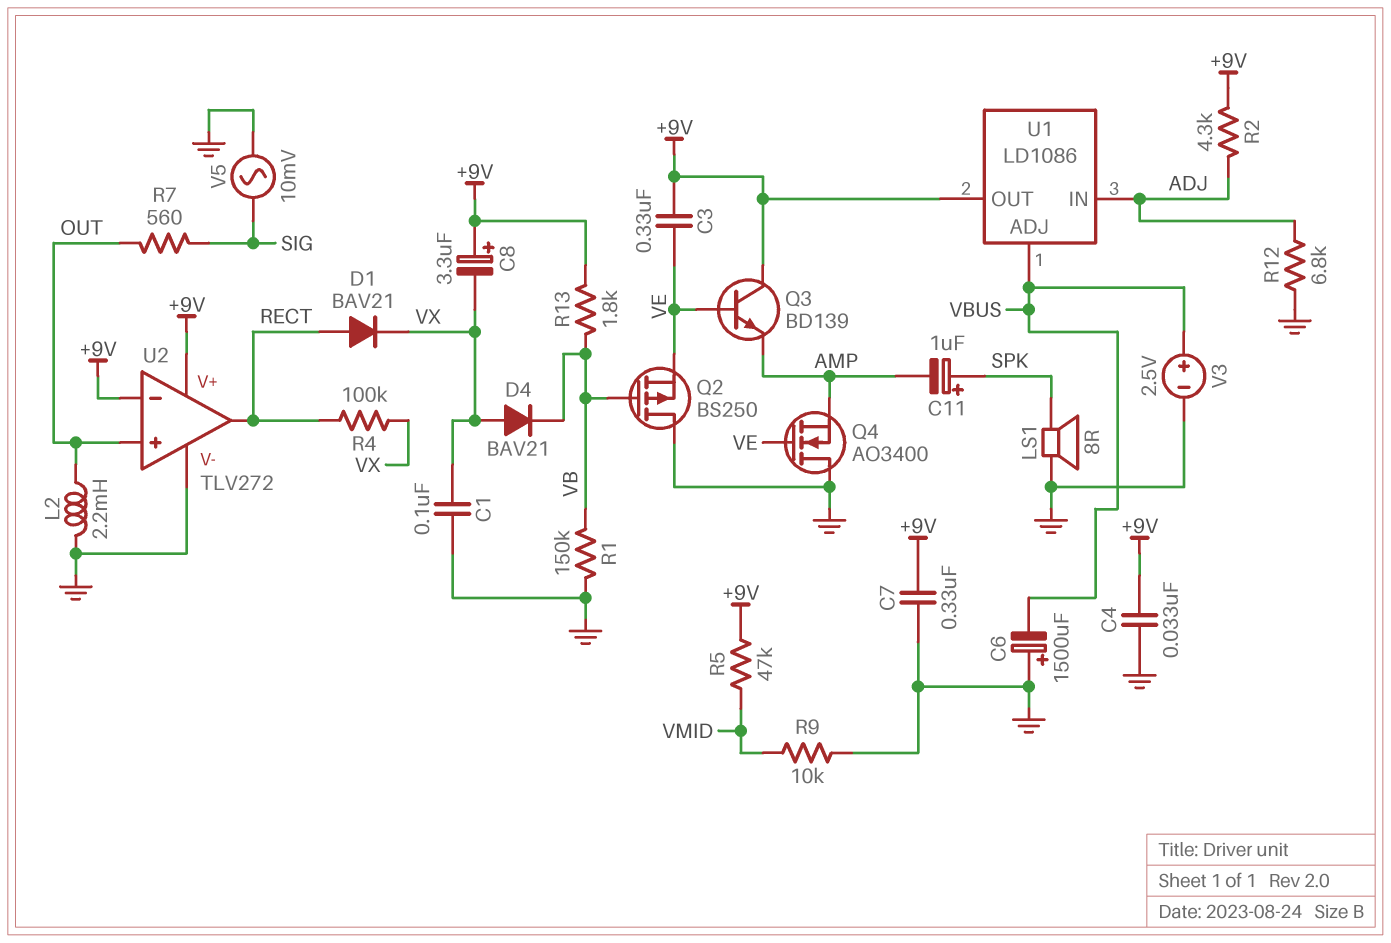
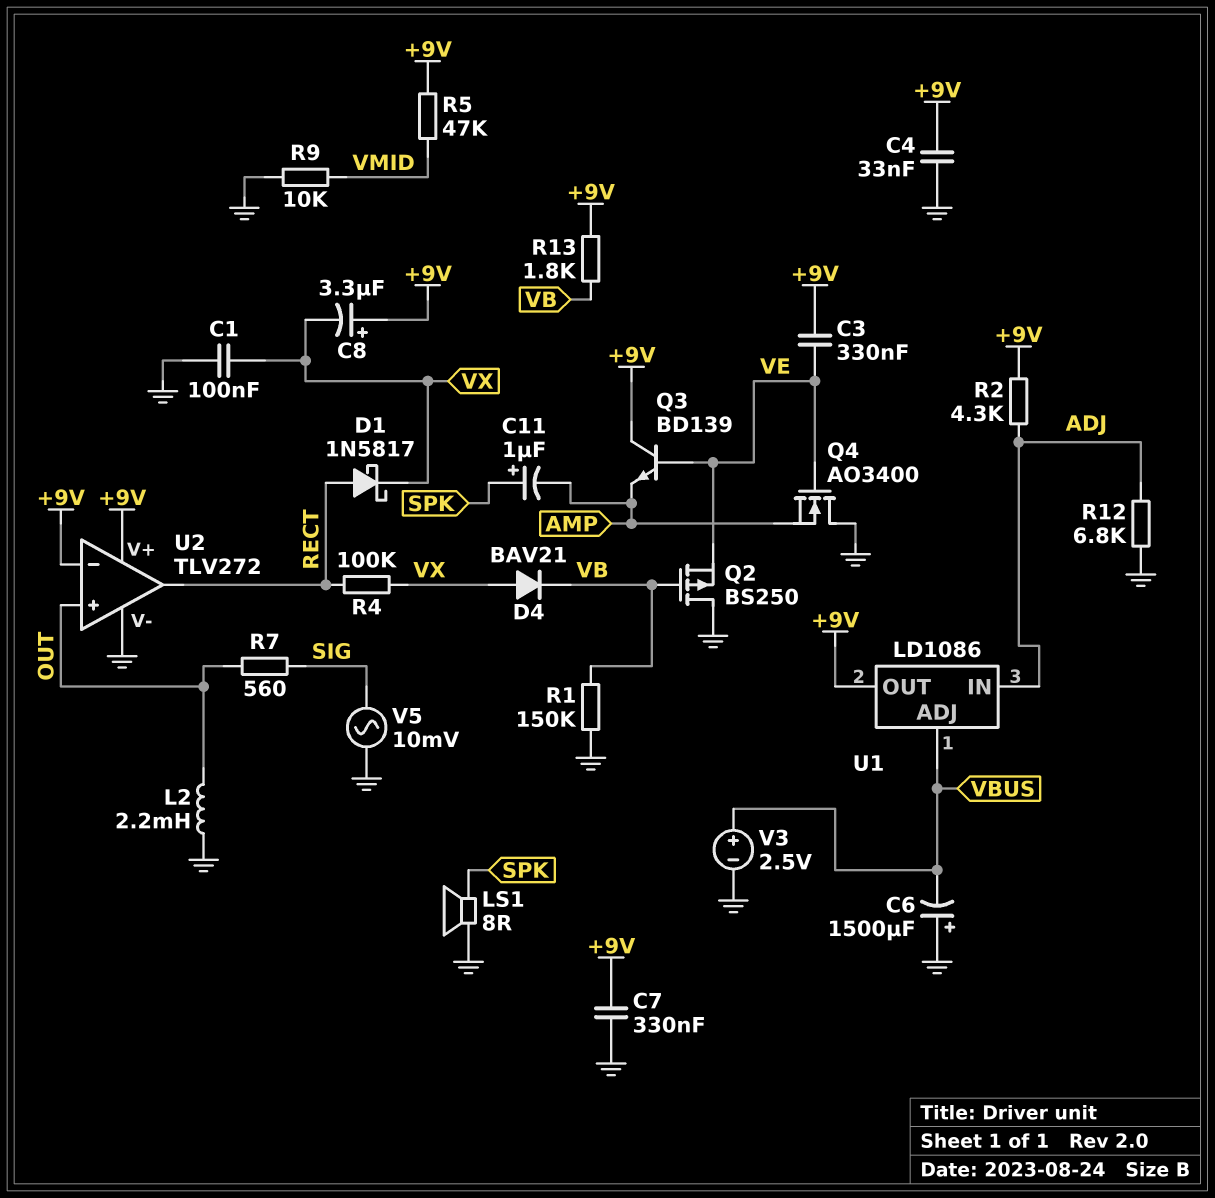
D1: diode BAV21 (A RECT, K VX) -> schottky 1N5817 (A RECT, K VX)

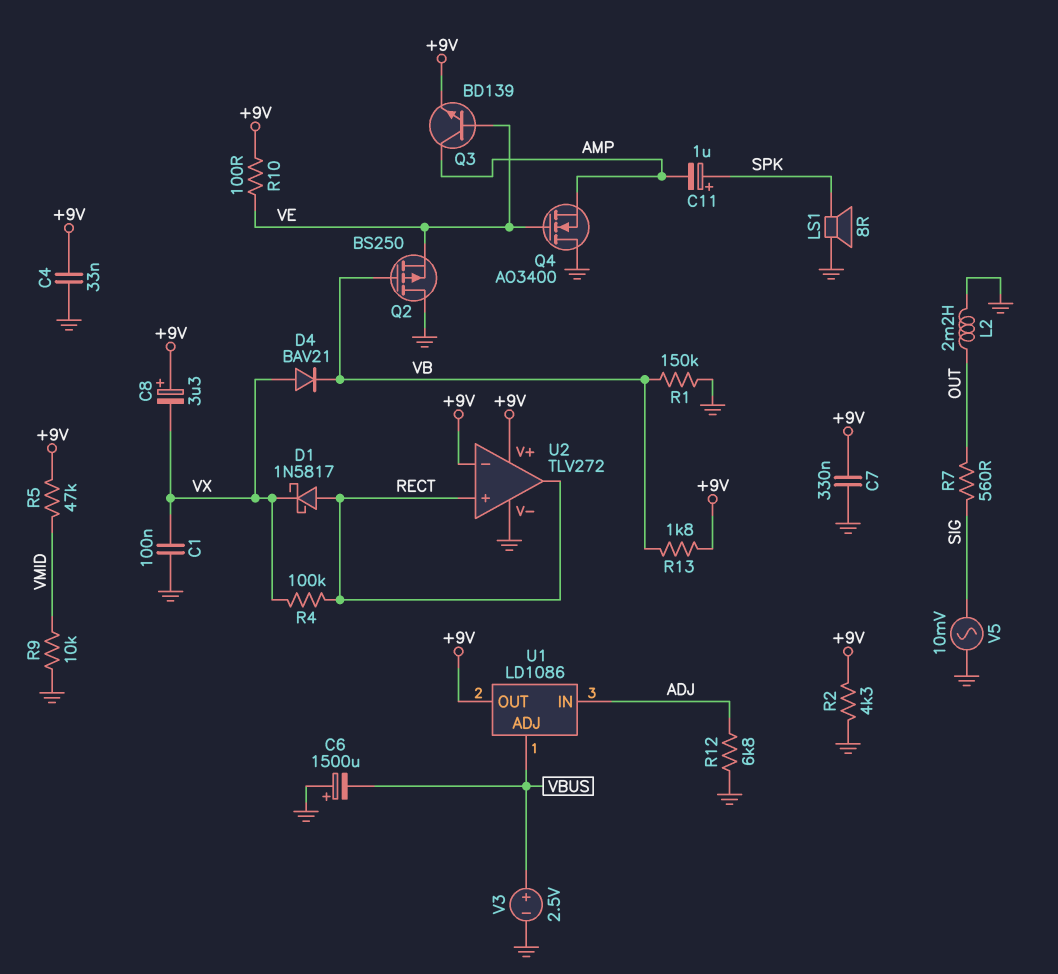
C3: 330nF (+9V, VE) -> none
Q3: NPN BD139 (B VE, C +9V, E AMP) -> NPN BD139 (B VE, C AMP, E +9V)
R2: 4.3k (+9V, ADJ) -> 4.3k (+9V, GND)
R10: none -> 100 (+9V, VE)
U2 pin in+: OUT -> RECT

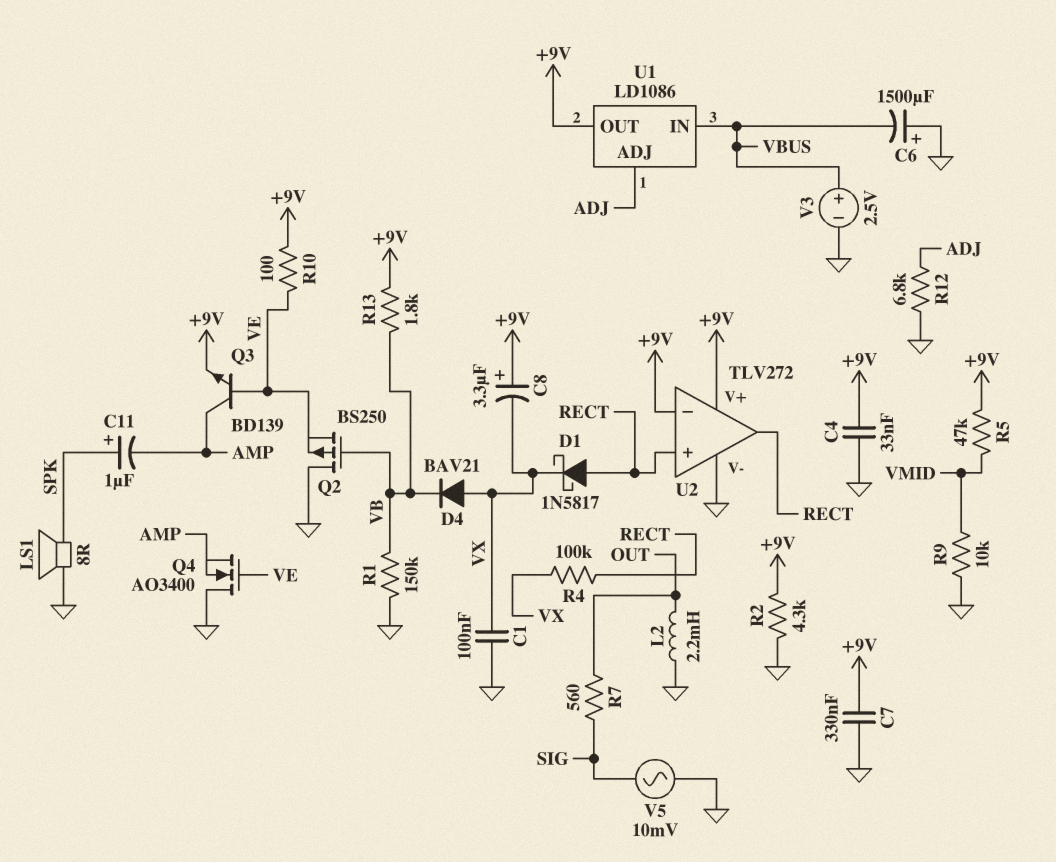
U1 pin ADJ: VBUS -> ADJ
U1 pin IN: ADJ -> VBUS

